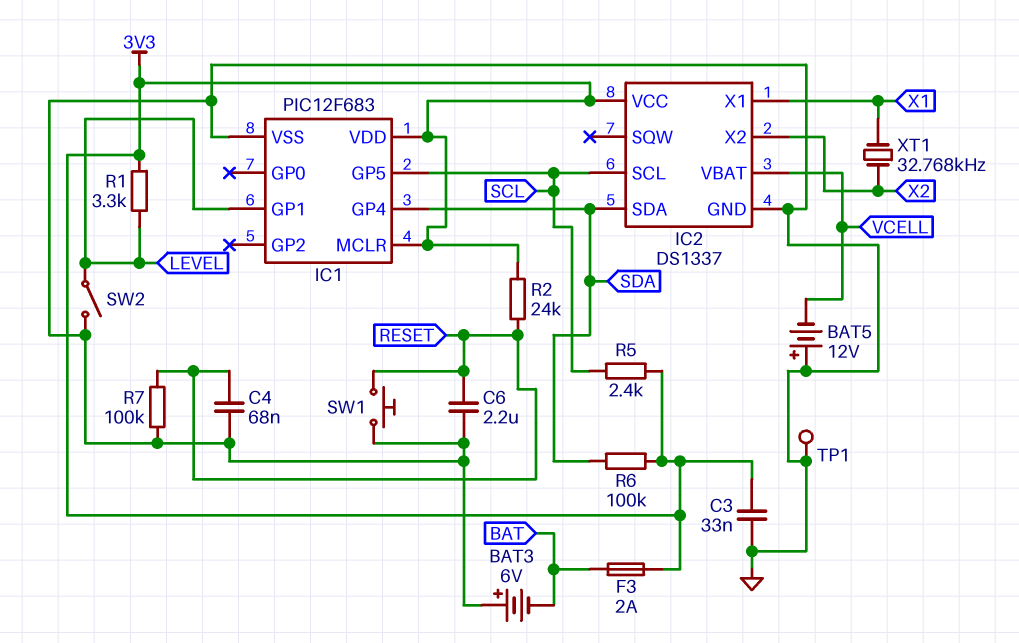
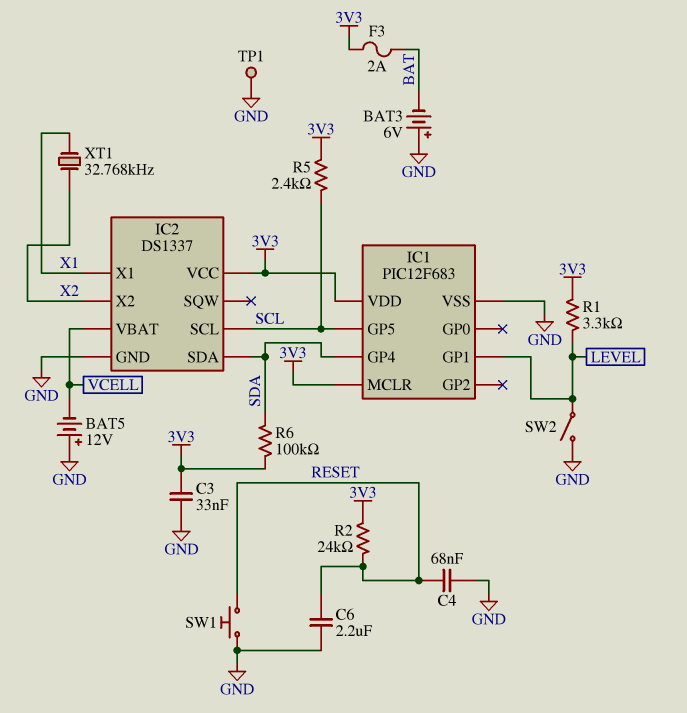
R7: 100k (GND, RESET) -> none

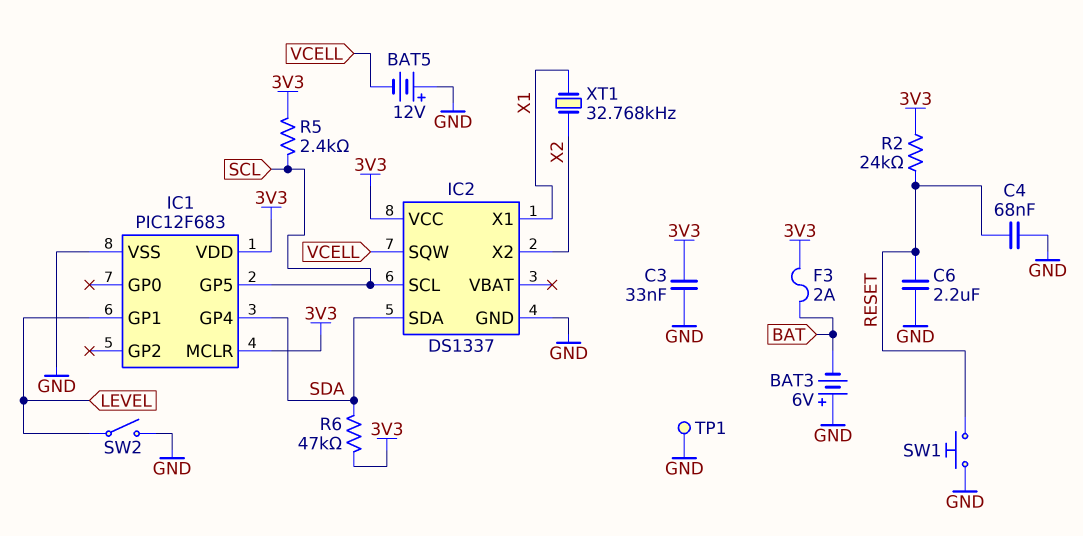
IC2 pin SQW: none -> VCELL
IC2 pin VBAT: VCELL -> none
R1: 3.3k (3V3, LEVEL) -> none
R6: 100k (3V3, SDA) -> 47k (3V3, SDA)

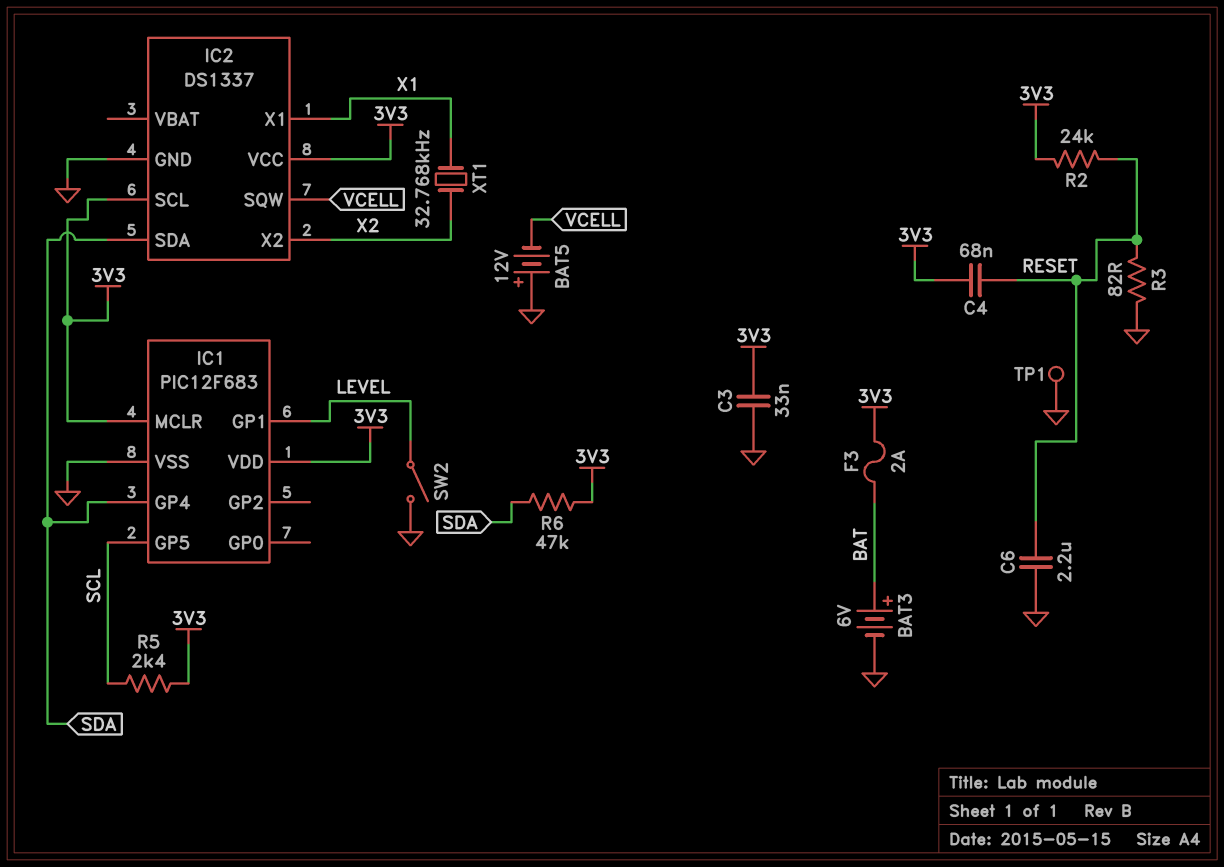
BAT3: 6V (plus GND, minus BAT) -> 6V (plus BAT, minus GND)
C4: 68nF (GND, RESET) -> 68nF (3V3, RESET)
IC2 pin SCL: SCL -> 3V3
R3: none -> 82 (GND, RESET)
SW1: button (GND, RESET) -> none

